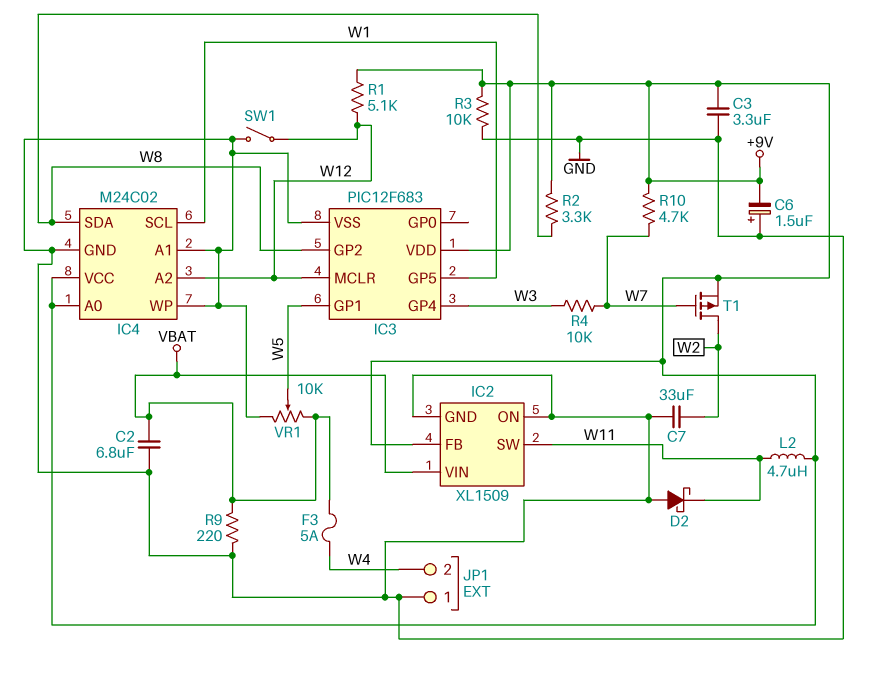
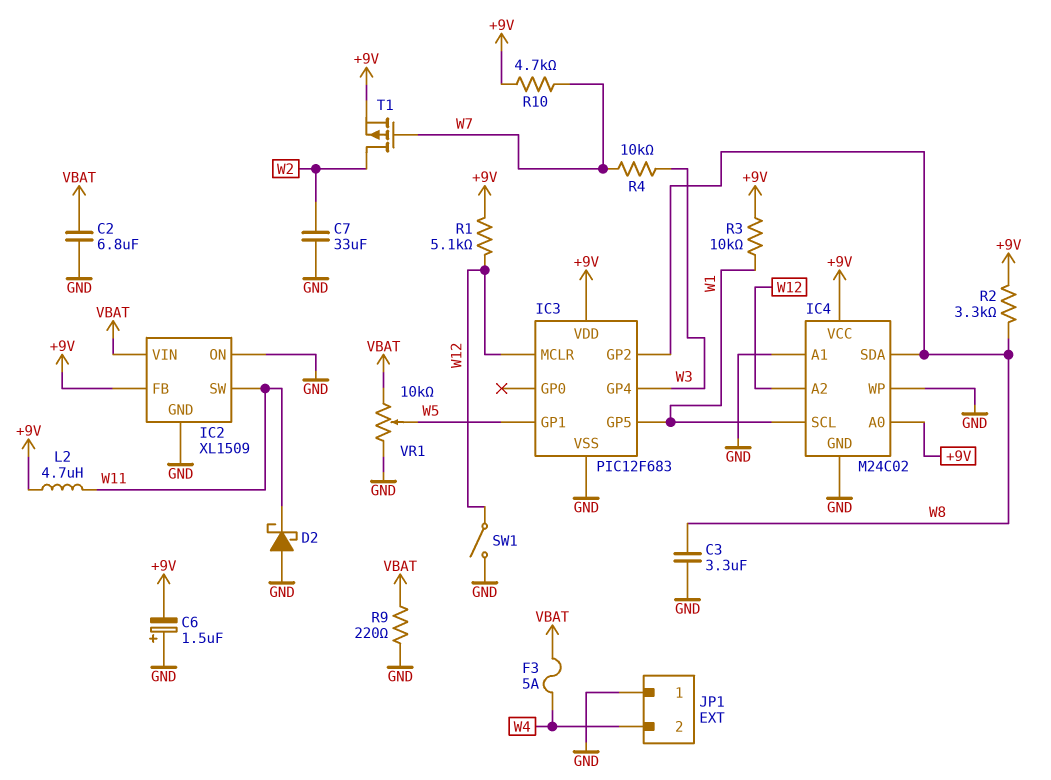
C3: 3.3uF (+9V, GND) -> 3.3uF (GND, W8)
R3: 10k (+9V, GND) -> 10k (+9V, W1)

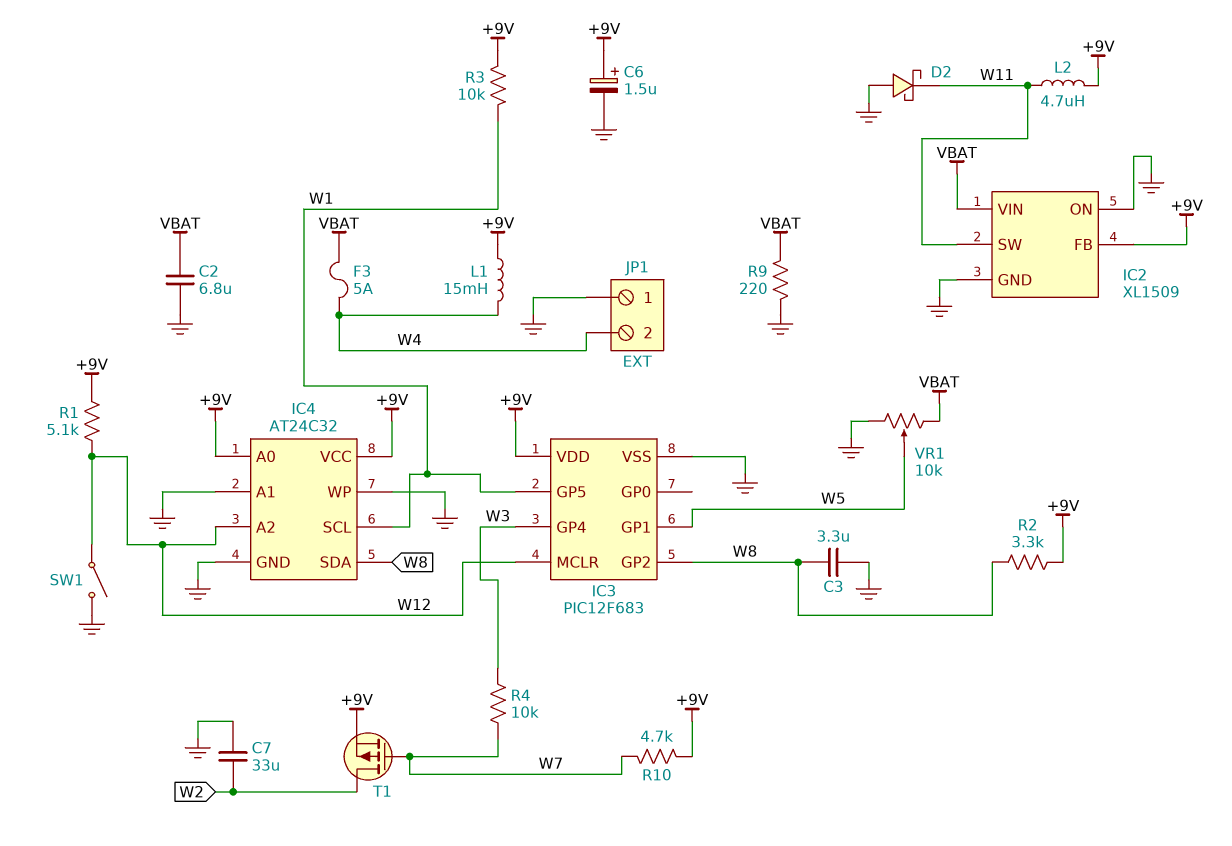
C6: 1.5uF (plus GND, minus +9V) -> 1.5uF (plus +9V, minus GND)
IC4: M24C02 -> AT24C32
L1: none -> 15mH (+9V, W4)

